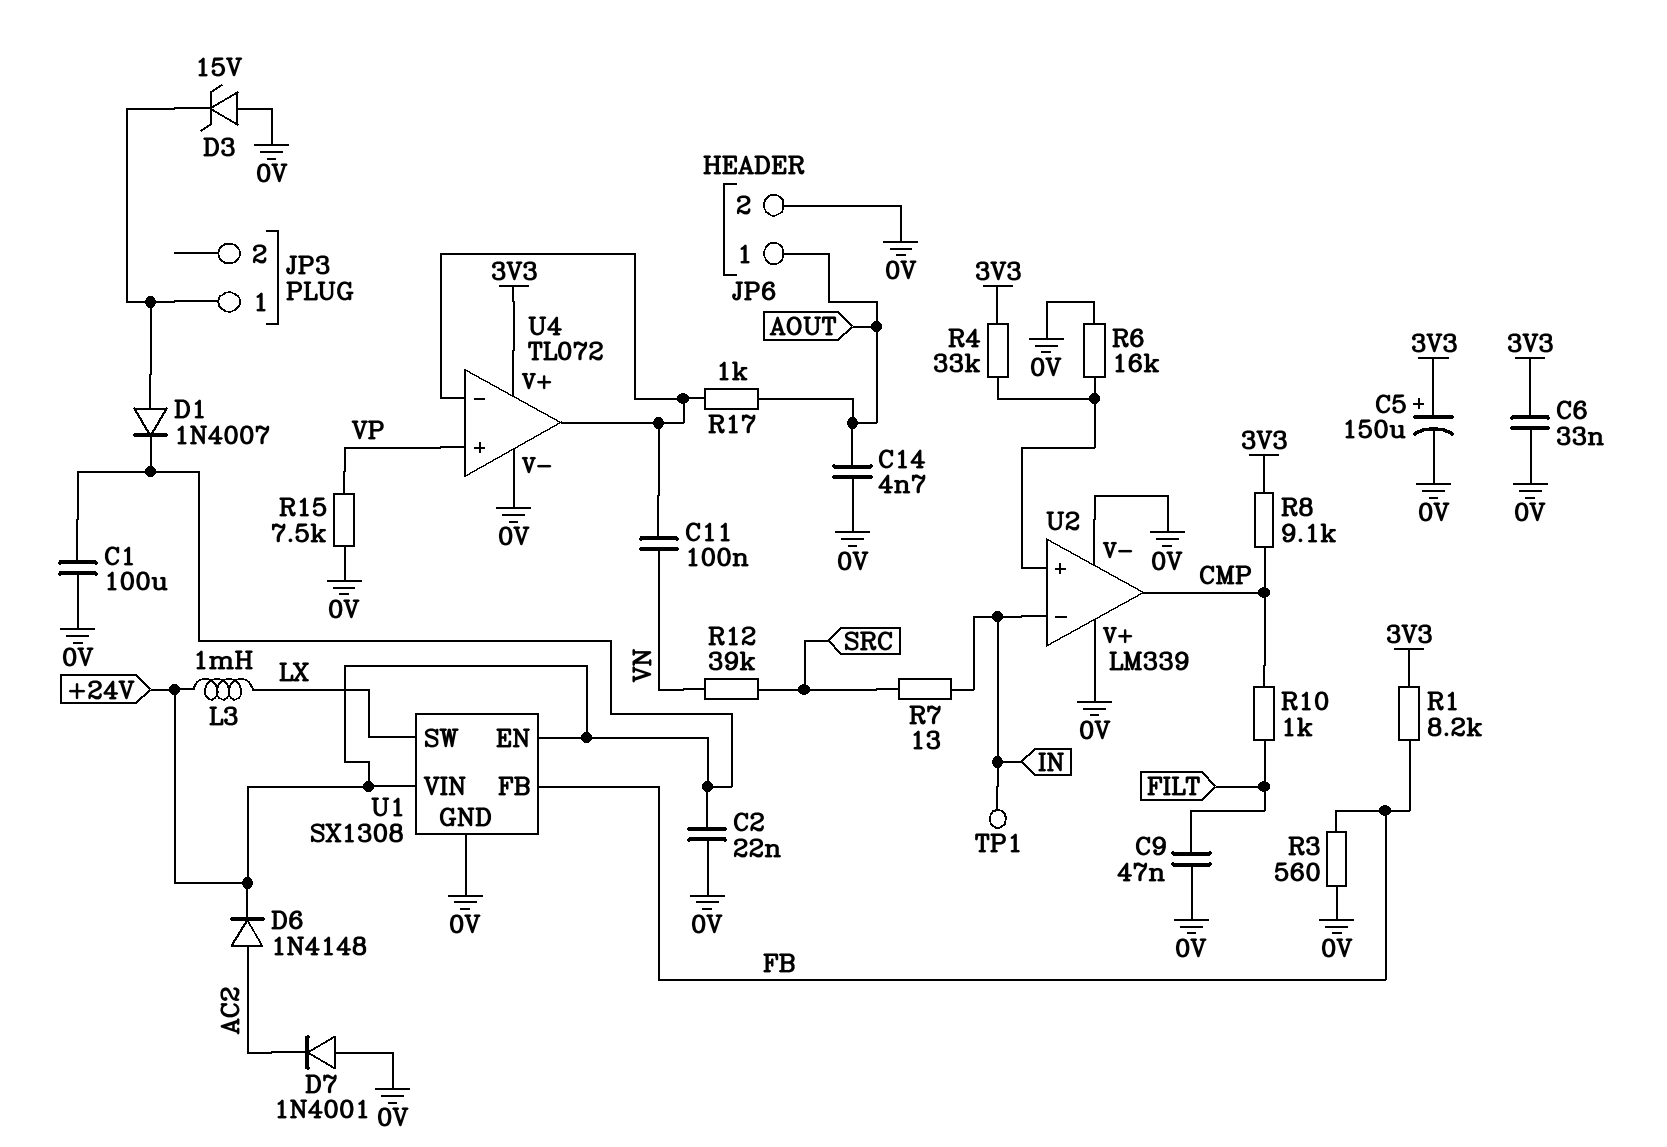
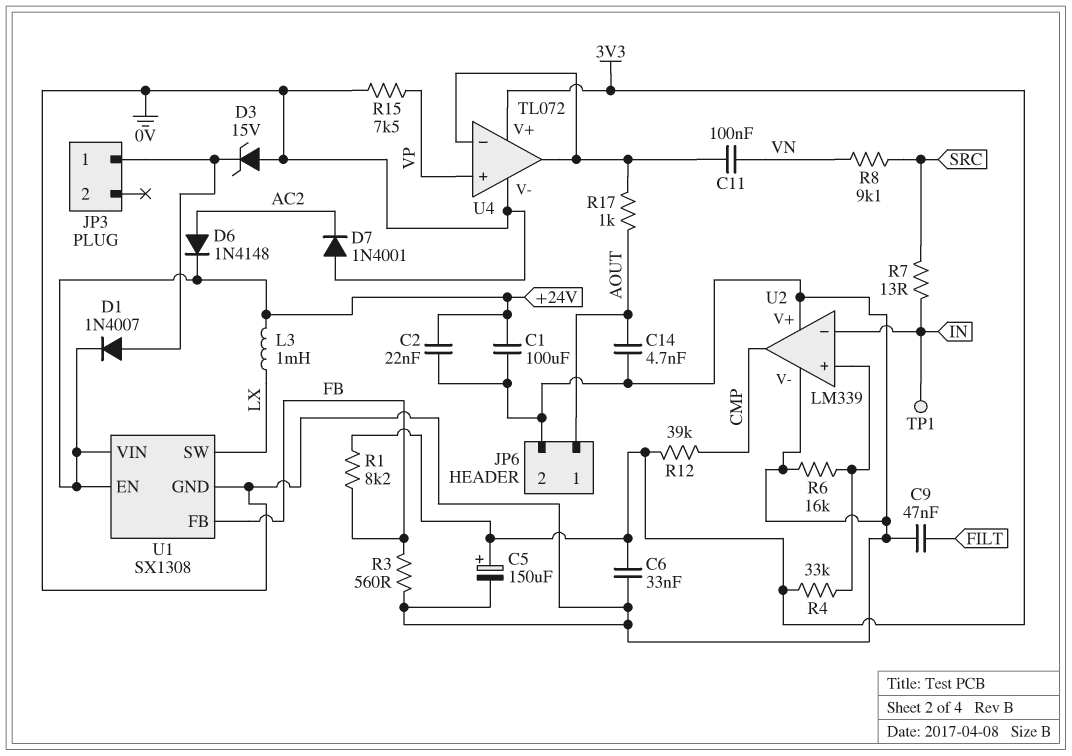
R8: 9.1k (3V3, CMP) -> 9.1k (SRC, VN)
R10: 1k (CMP, FILT) -> none
R12: 39k (SRC, VN) -> 39k (3V3, CMP)

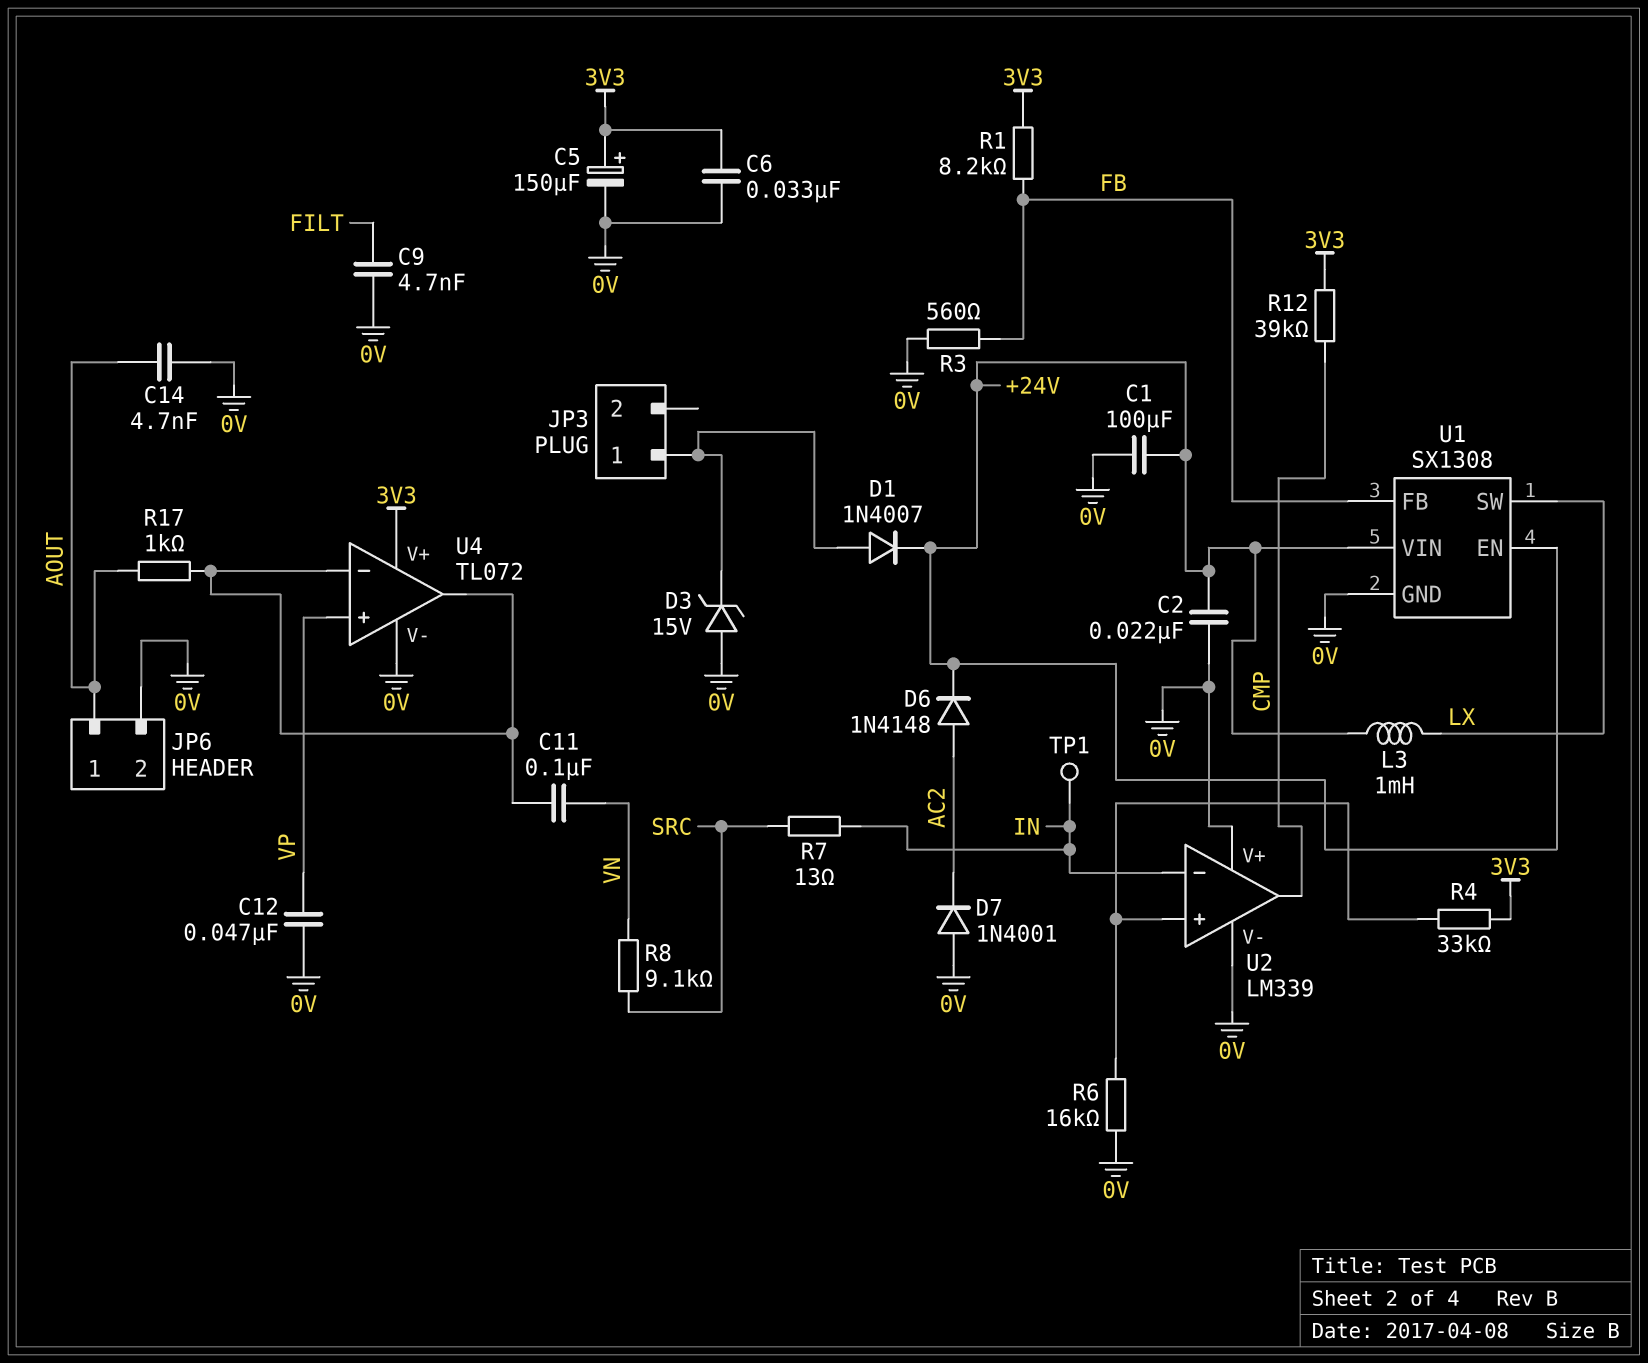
C9: 47nF (0V, FILT) -> 4.7nF (0V, FILT)
C12: none -> 47nF (0V, VP)
R15: 7.5k (0V, VP) -> none

